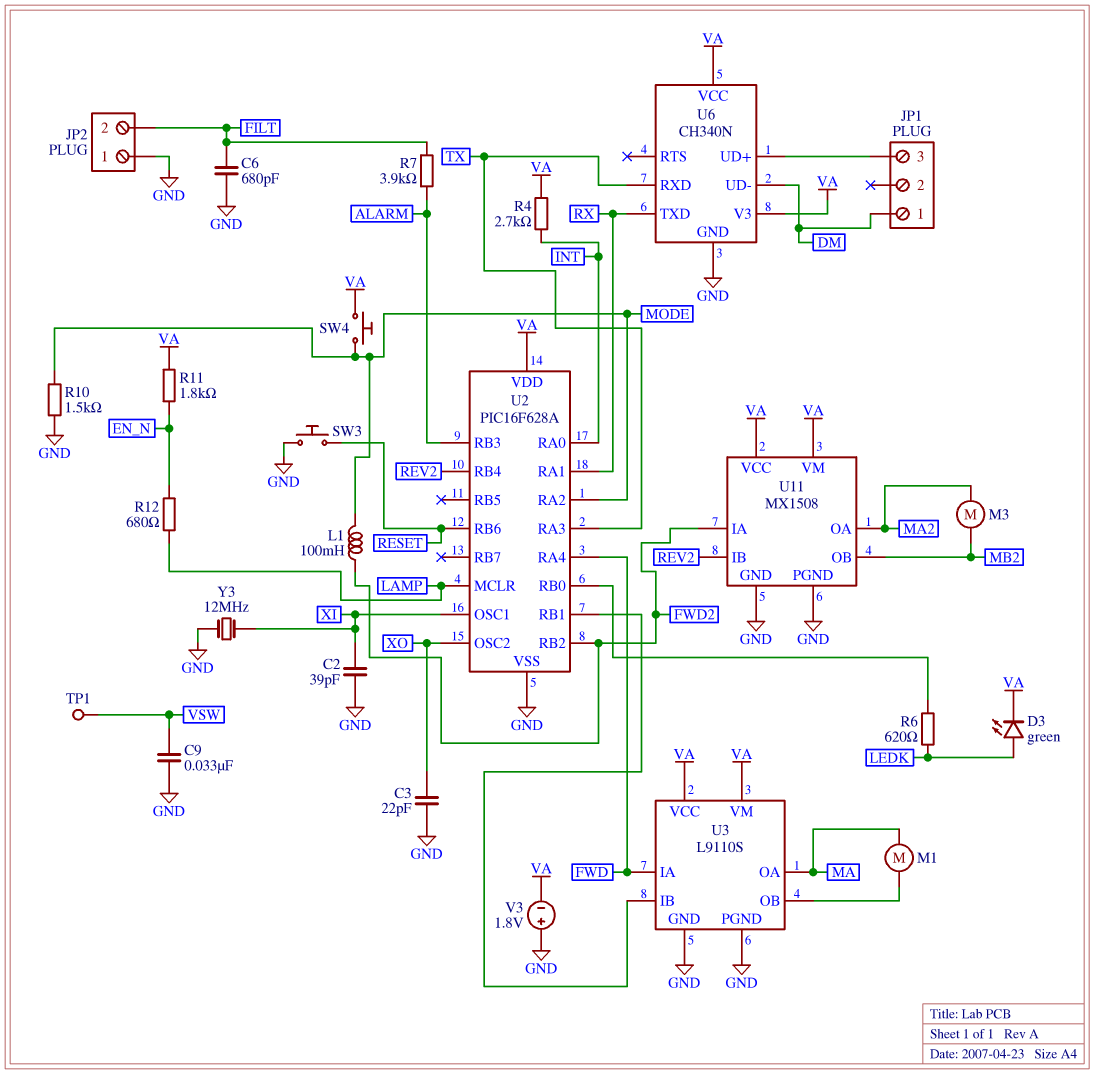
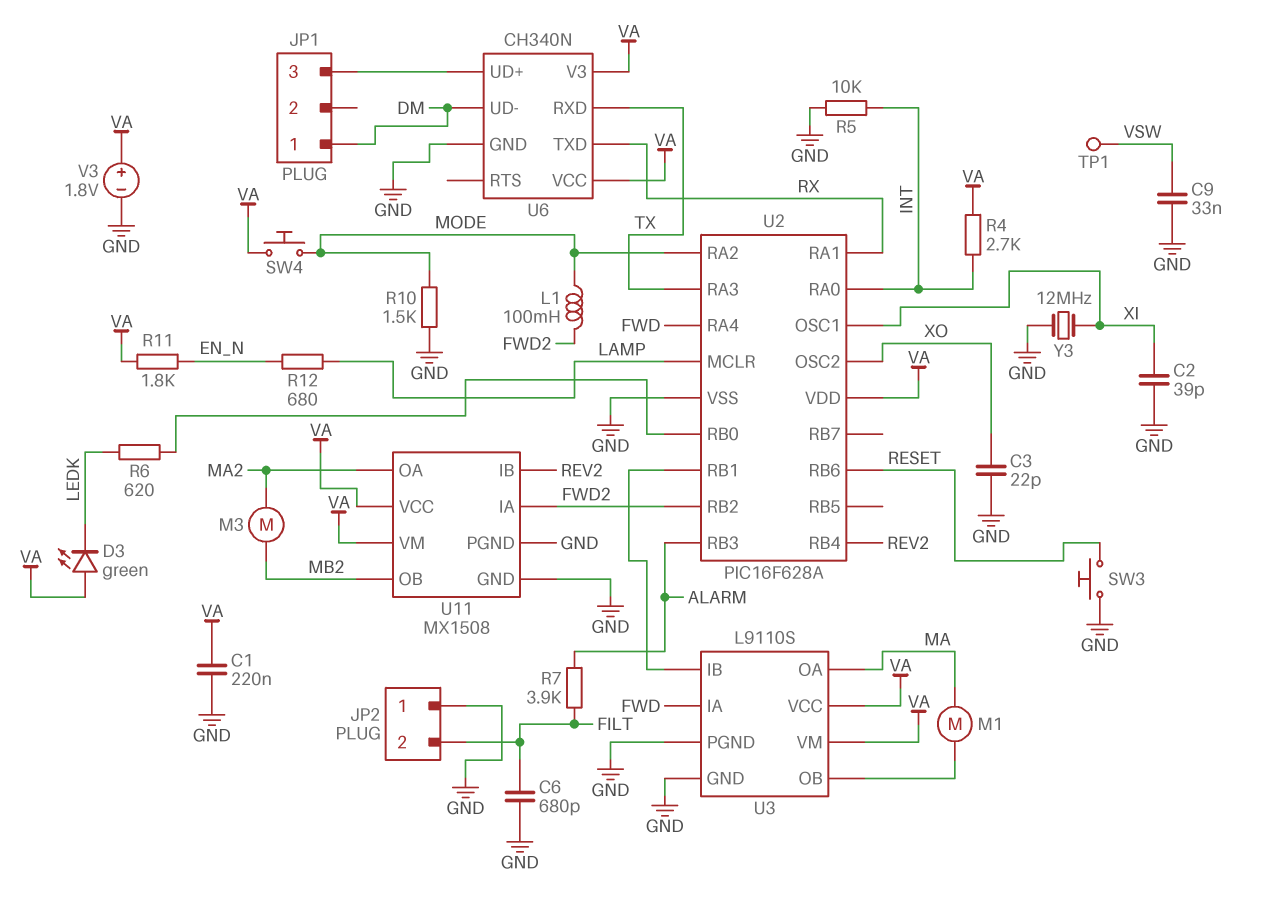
C1: none -> 220nF (GND, VA)
D3: LED green (A LEDK, K VA) -> LED green (A VA, K LEDK)
R5: none -> 10k (GND, INT)
V3: 1.8V (plus GND, minus VA) -> 1.8V (plus VA, minus GND)

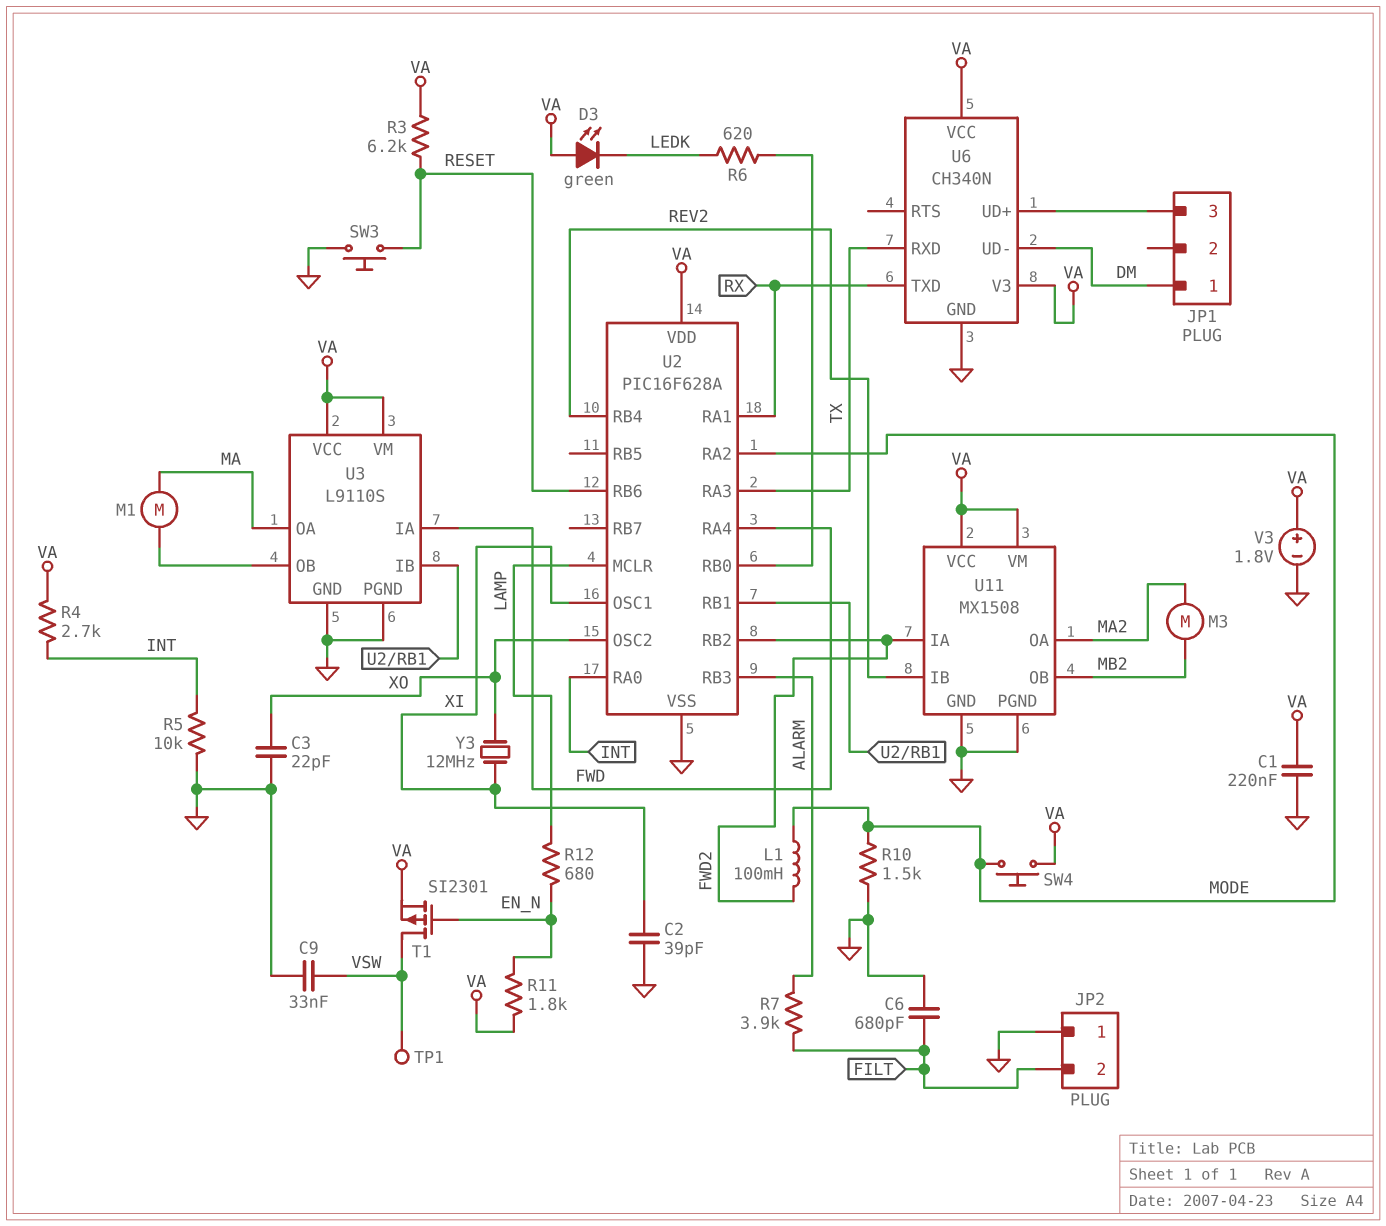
R3: none -> 6.2k (RESET, VA)
T1: none -> PMOS SI2301 (G EN_N, D VSW, S VA)
Y3: 12MHz (GND, XI) -> 12MHz (XI, XO)

